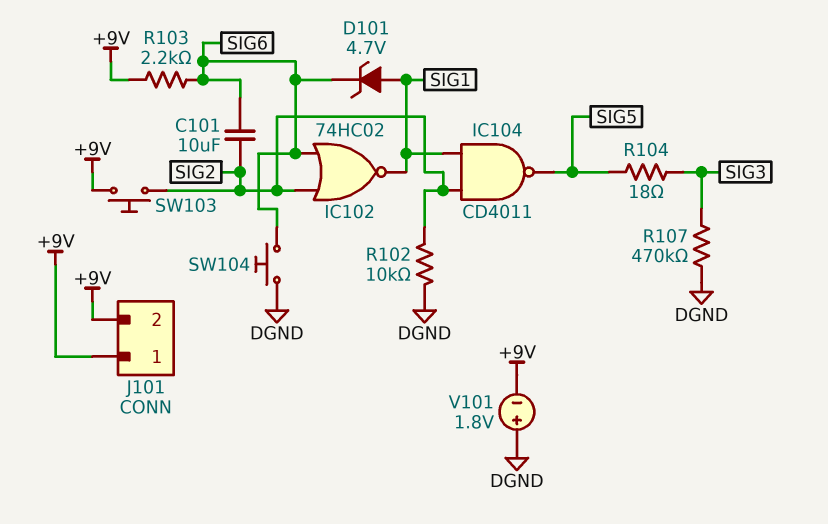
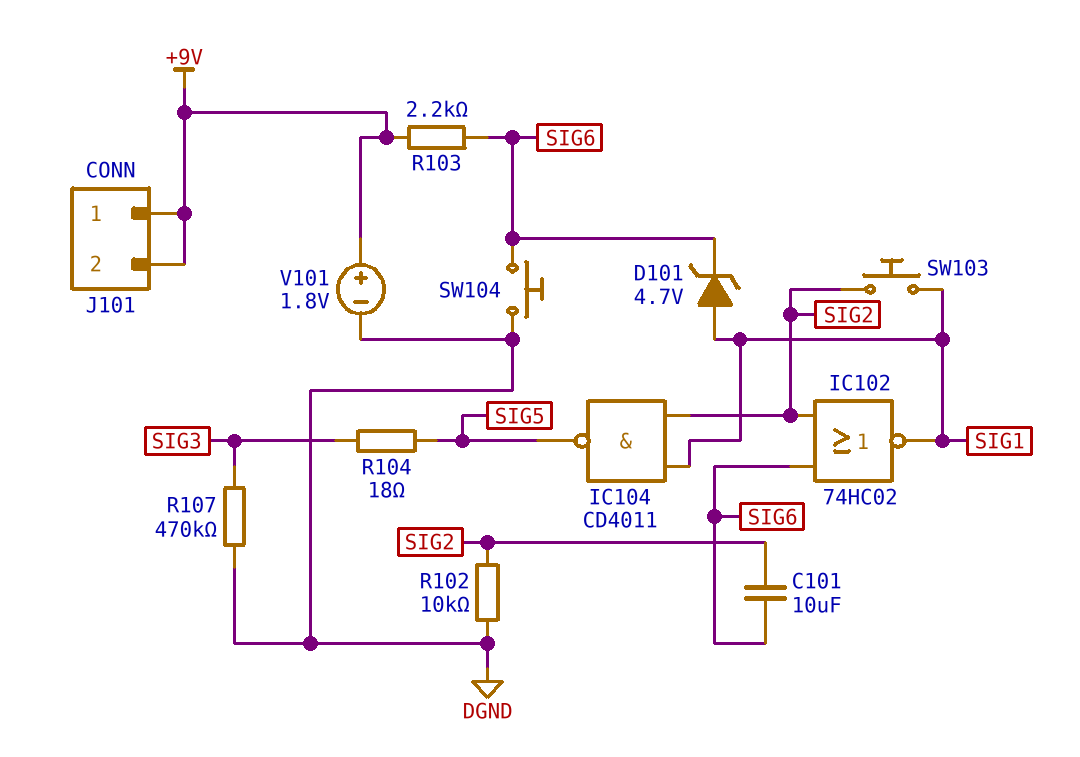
SW103: button (+9V, SIG2) -> button (SIG1, SIG2)
V101: 1.8V (plus DGND, minus +9V) -> 1.8V (plus +9V, minus DGND)

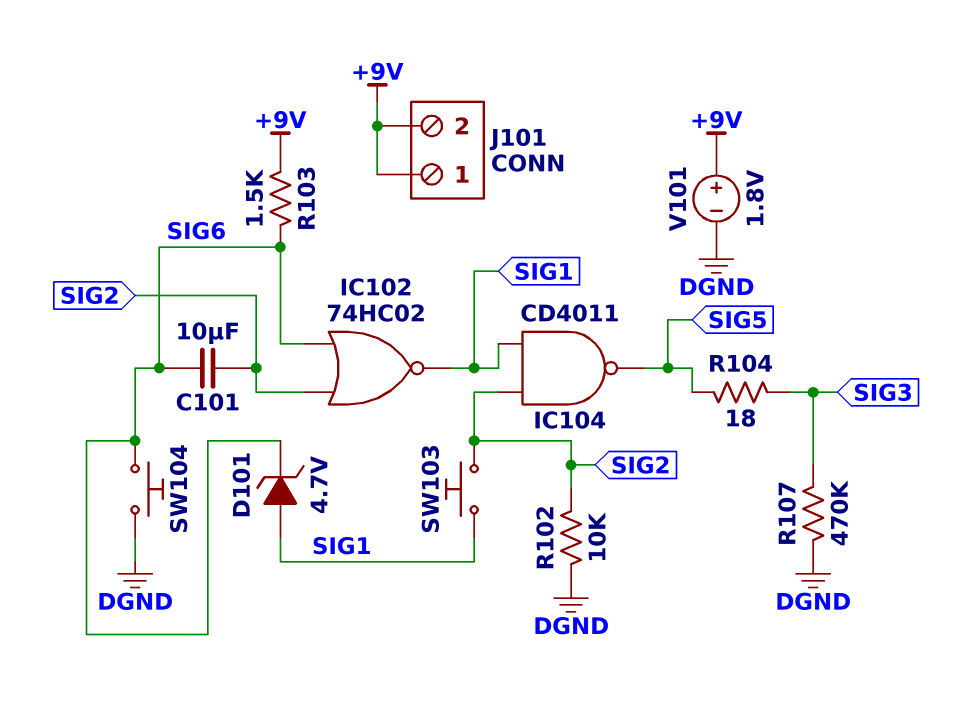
R103: 2.2k (+9V, SIG6) -> 1.5k (+9V, SIG6)

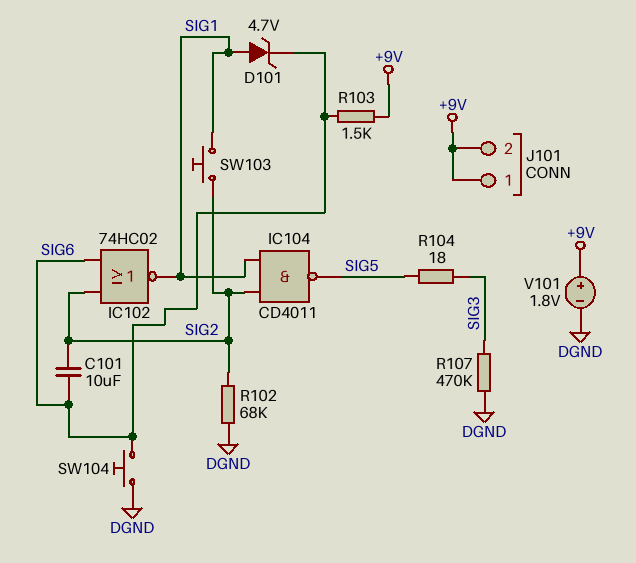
R102: 10k (DGND, SIG2) -> 68k (DGND, SIG2)

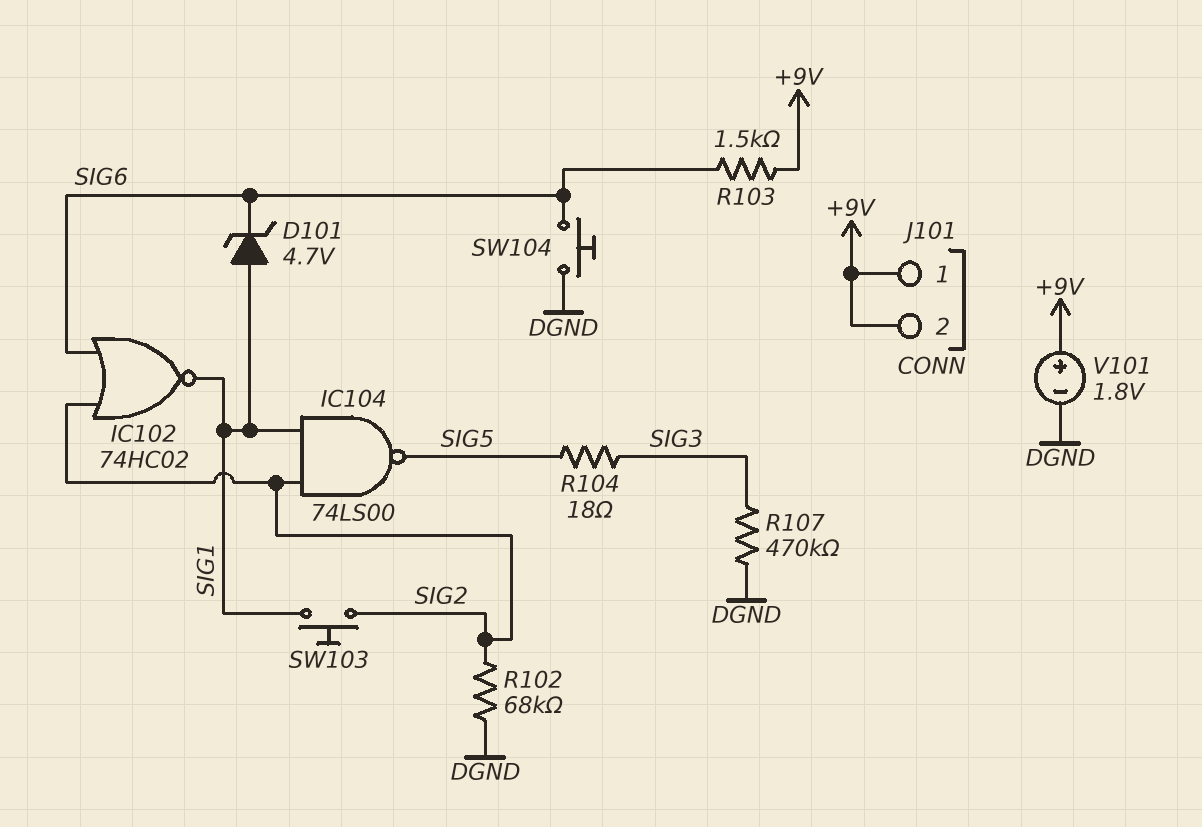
C101: 10uF (SIG2, SIG6) -> none
IC104: NAND CD4011 (in SIG1, in SIG2, out SIG5) -> NAND 74LS00 (in SIG1, in SIG2, out SIG5)

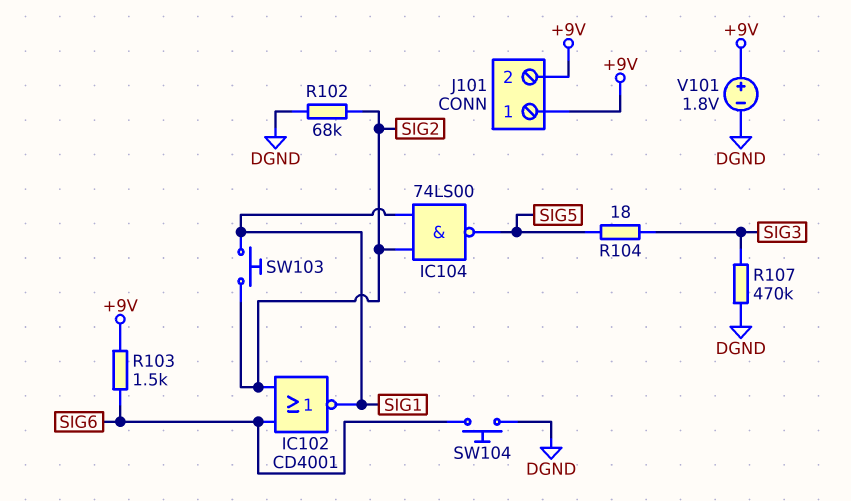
D101: zener 4.7V (A SIG1, K SIG6) -> none
IC102: NOR 74HC02 (in SIG2, in SIG6, out SIG1) -> NOR CD4001 (in SIG2, in SIG6, out SIG1)

